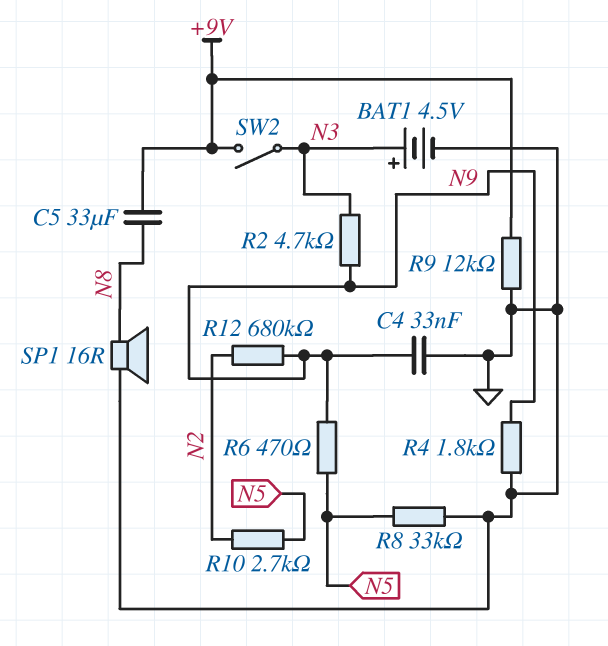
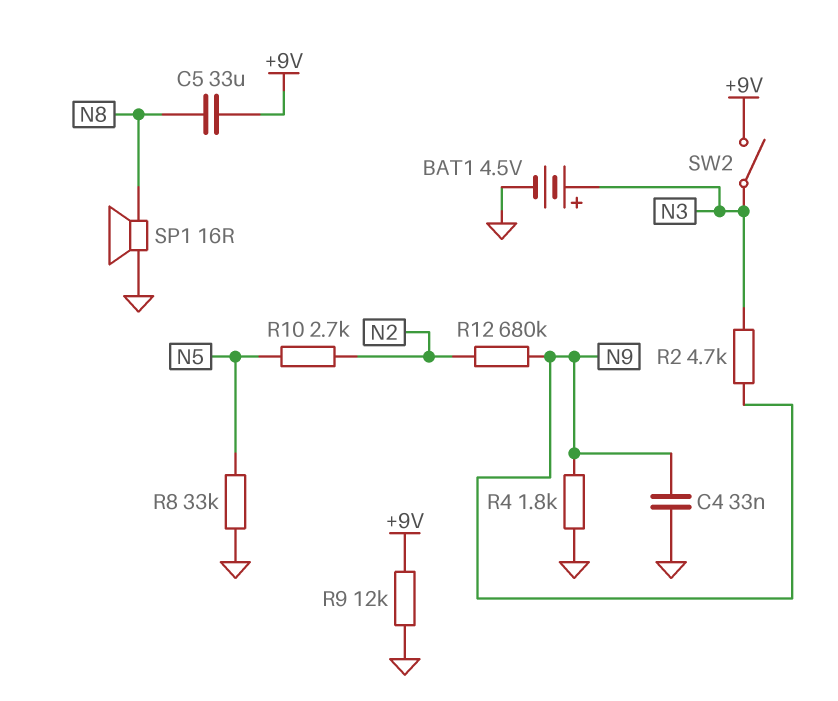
R6: 470 (N5, N9) -> none

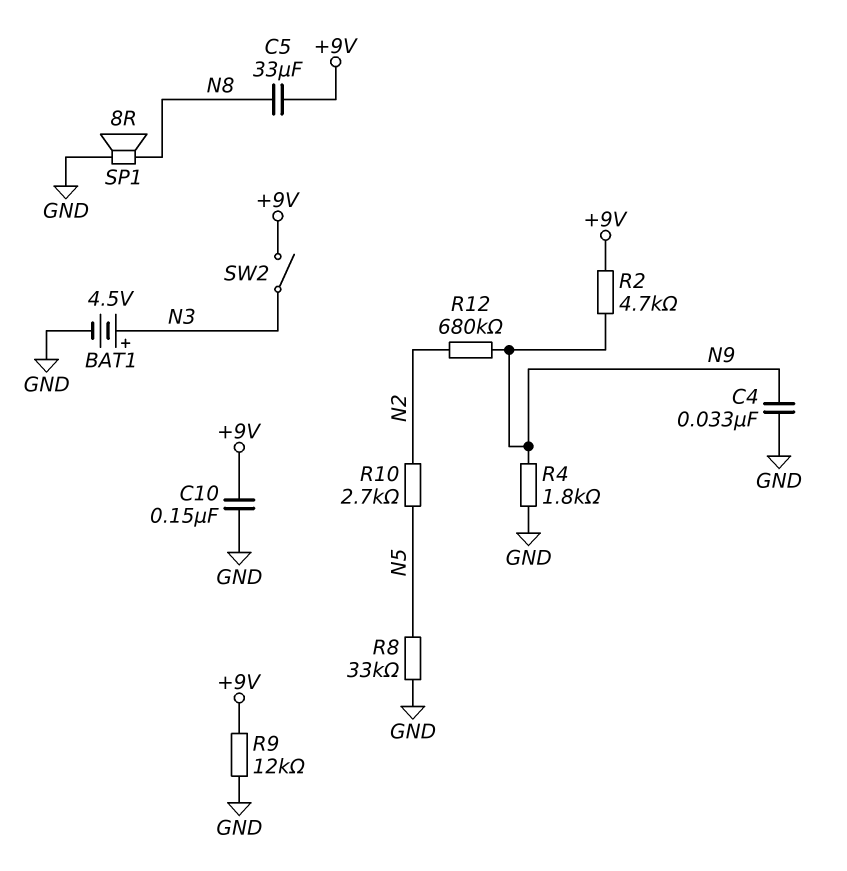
C10: none -> 150nF (+9V, GND)
R2: 4.7k (N3, N9) -> 4.7k (+9V, N9)
SP1: speaker 16R (GND, N8) -> speaker 8R (GND, N8)

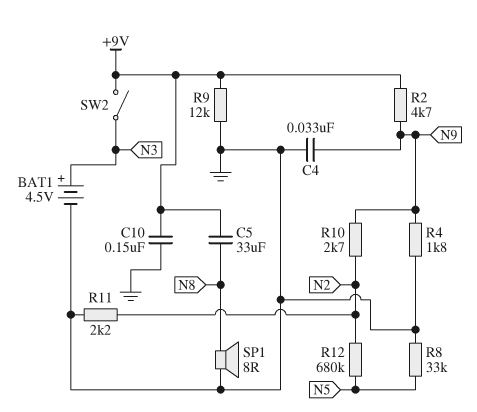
R10: 2.7k (N2, N5) -> 2.7k (N2, N9)
R11: none -> 2.2k (GND, N2)
R12: 680k (N2, N9) -> 680k (N2, N5)

